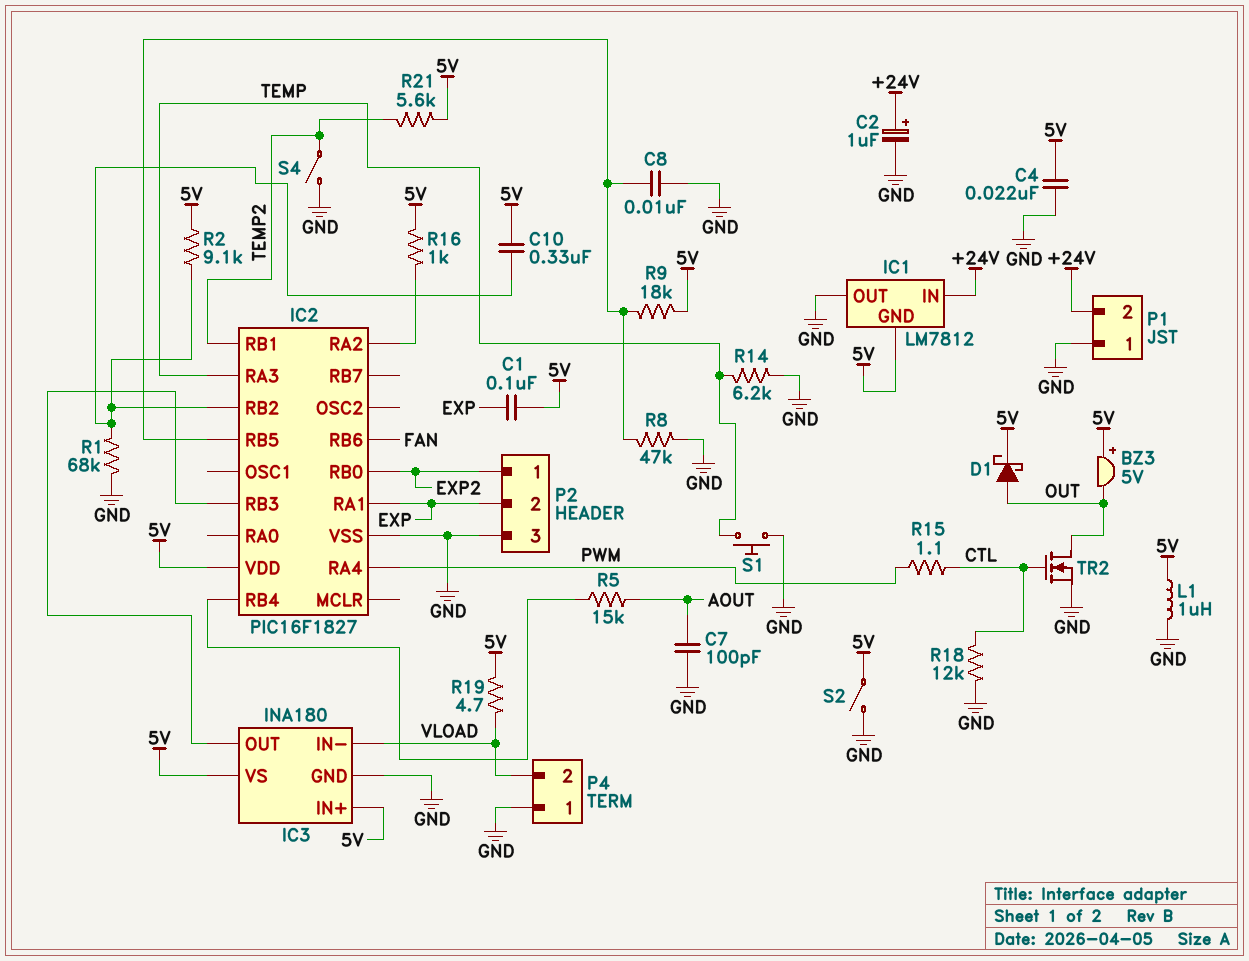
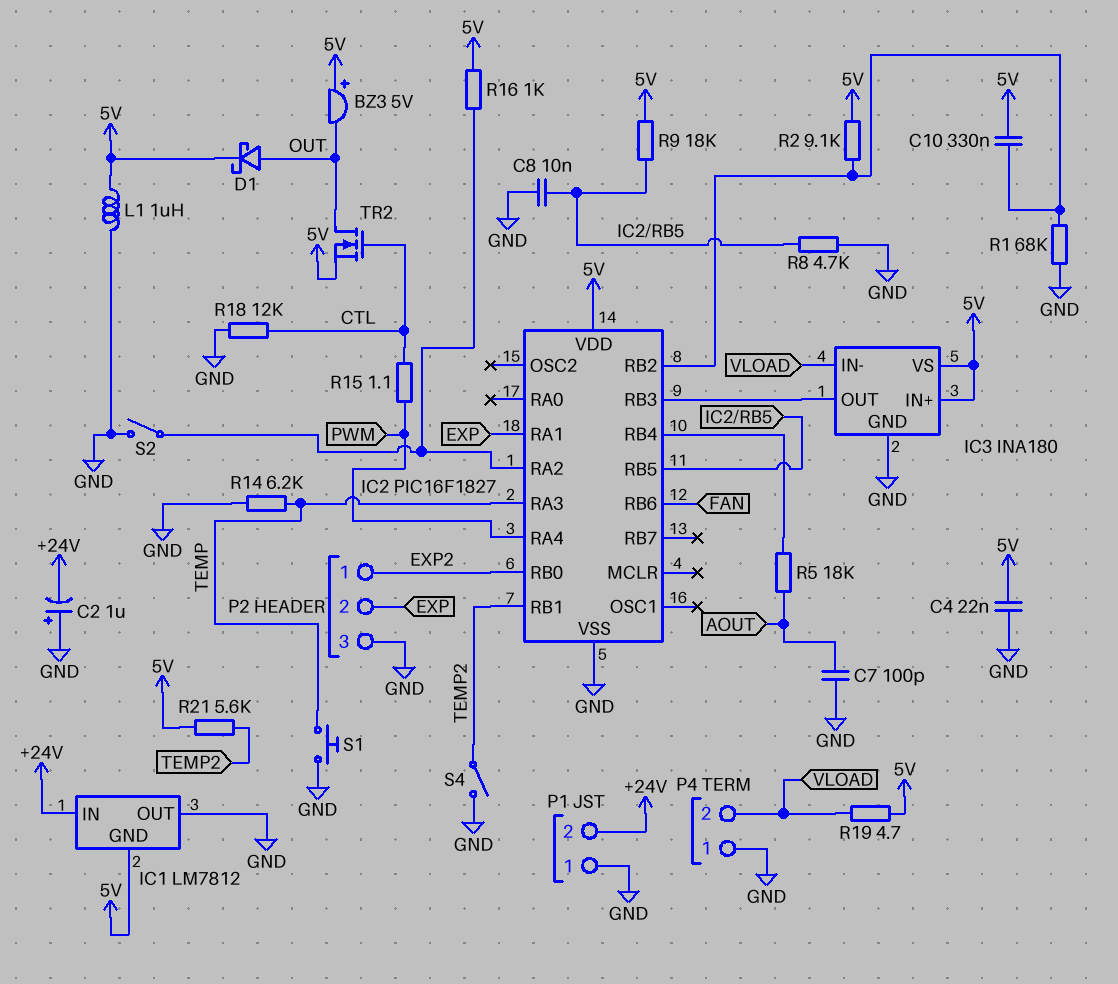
C1: 100nF (5V, EXP) -> none
C2: 1uF (plus +24V, minus GND) -> 1uF (plus GND, minus +24V)
R5: 15k (AOUT, IC2/RB4) -> 18k (AOUT, IC2/RB4)
R8: 47k (GND, IC2/RB5) -> 4.7k (GND, IC2/RB5)
S2: switch (5V, GND) -> switch (GND, IC2/RA2)
TR2: NMOS (G CTL, D OUT, S GND) -> NMOS (G CTL, D OUT, S 5V)

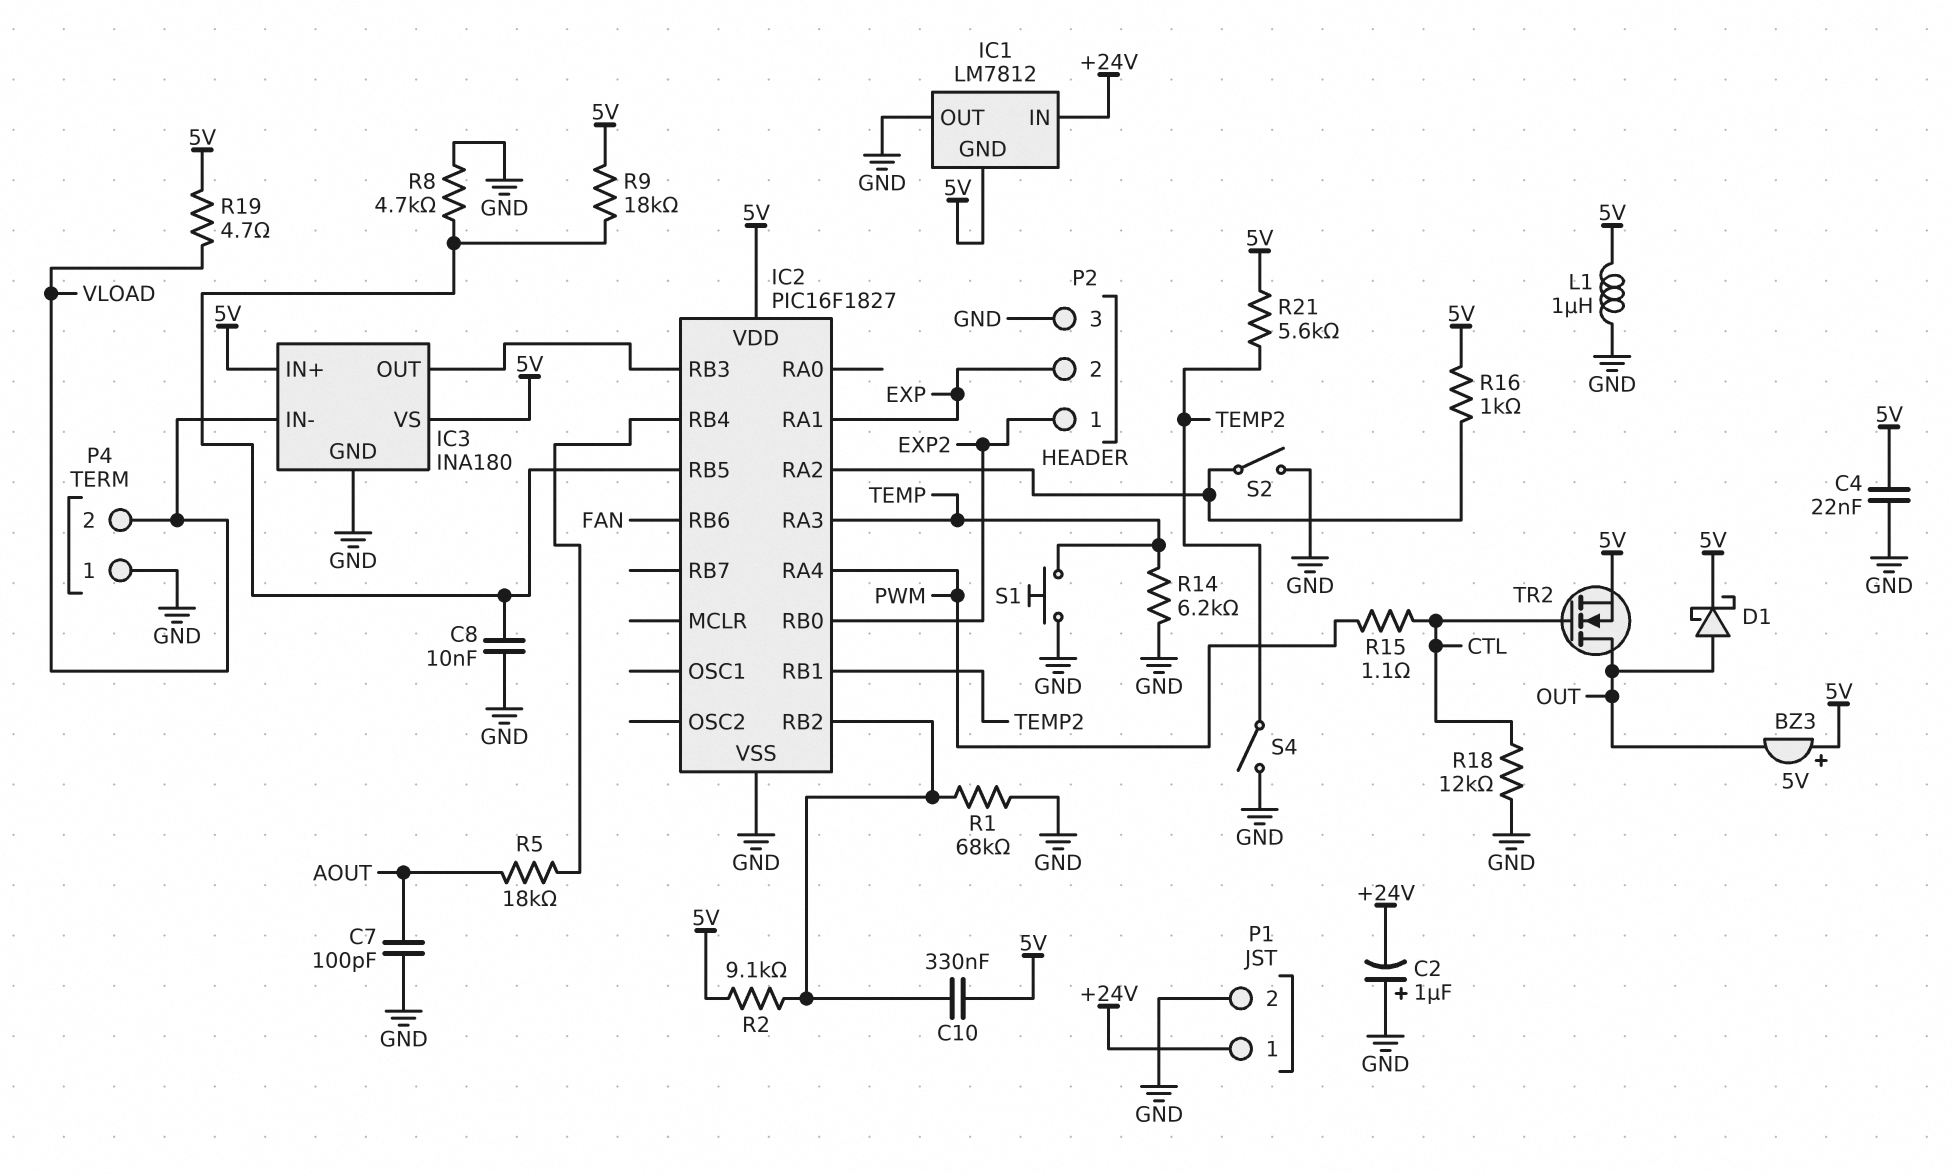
P1 pin 1: GND -> +24V
P1 pin 2: +24V -> GND

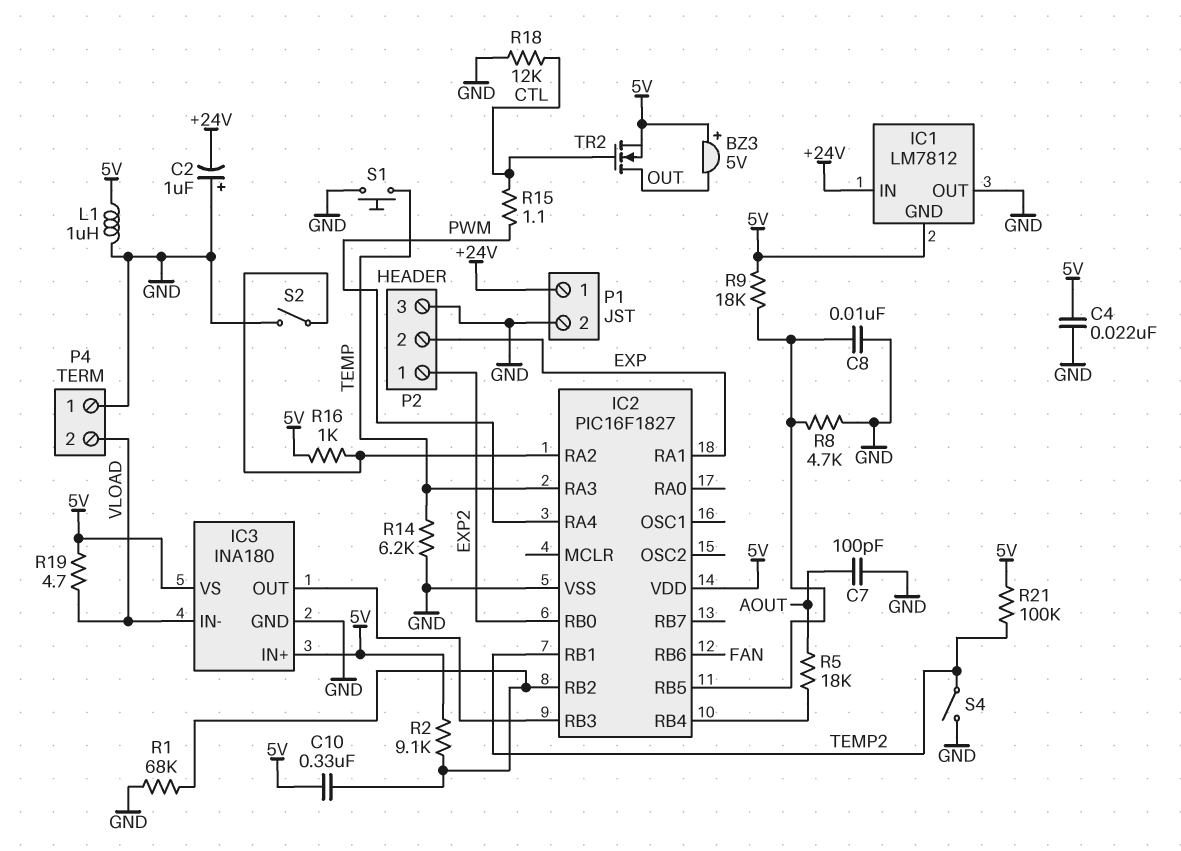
D1: schottky (A OUT, K 5V) -> none
R21: 5.6k (5V, TEMP2) -> 100k (5V, TEMP2)

